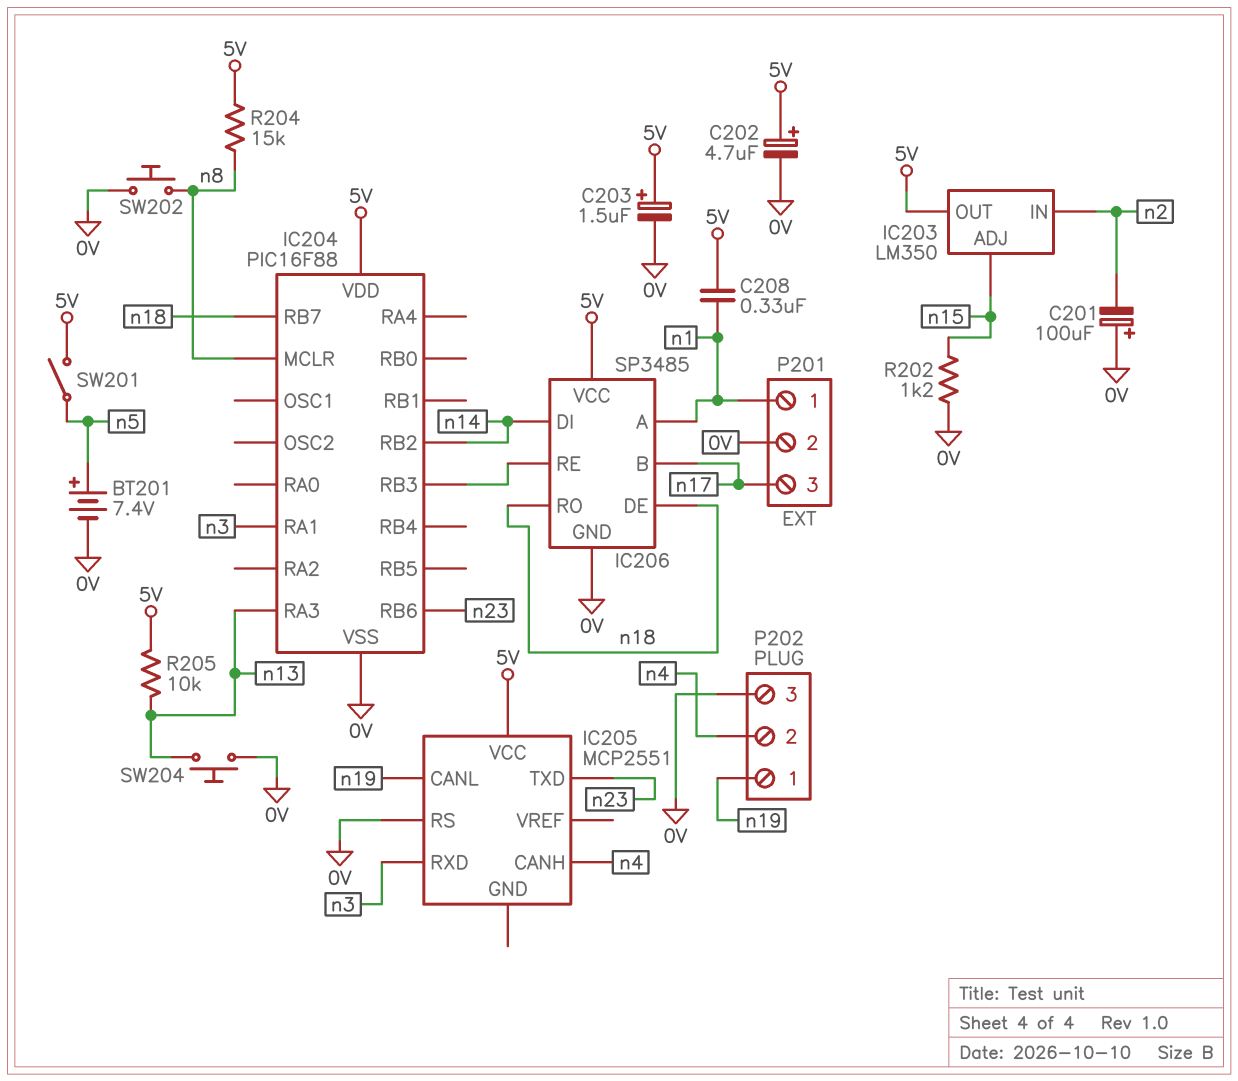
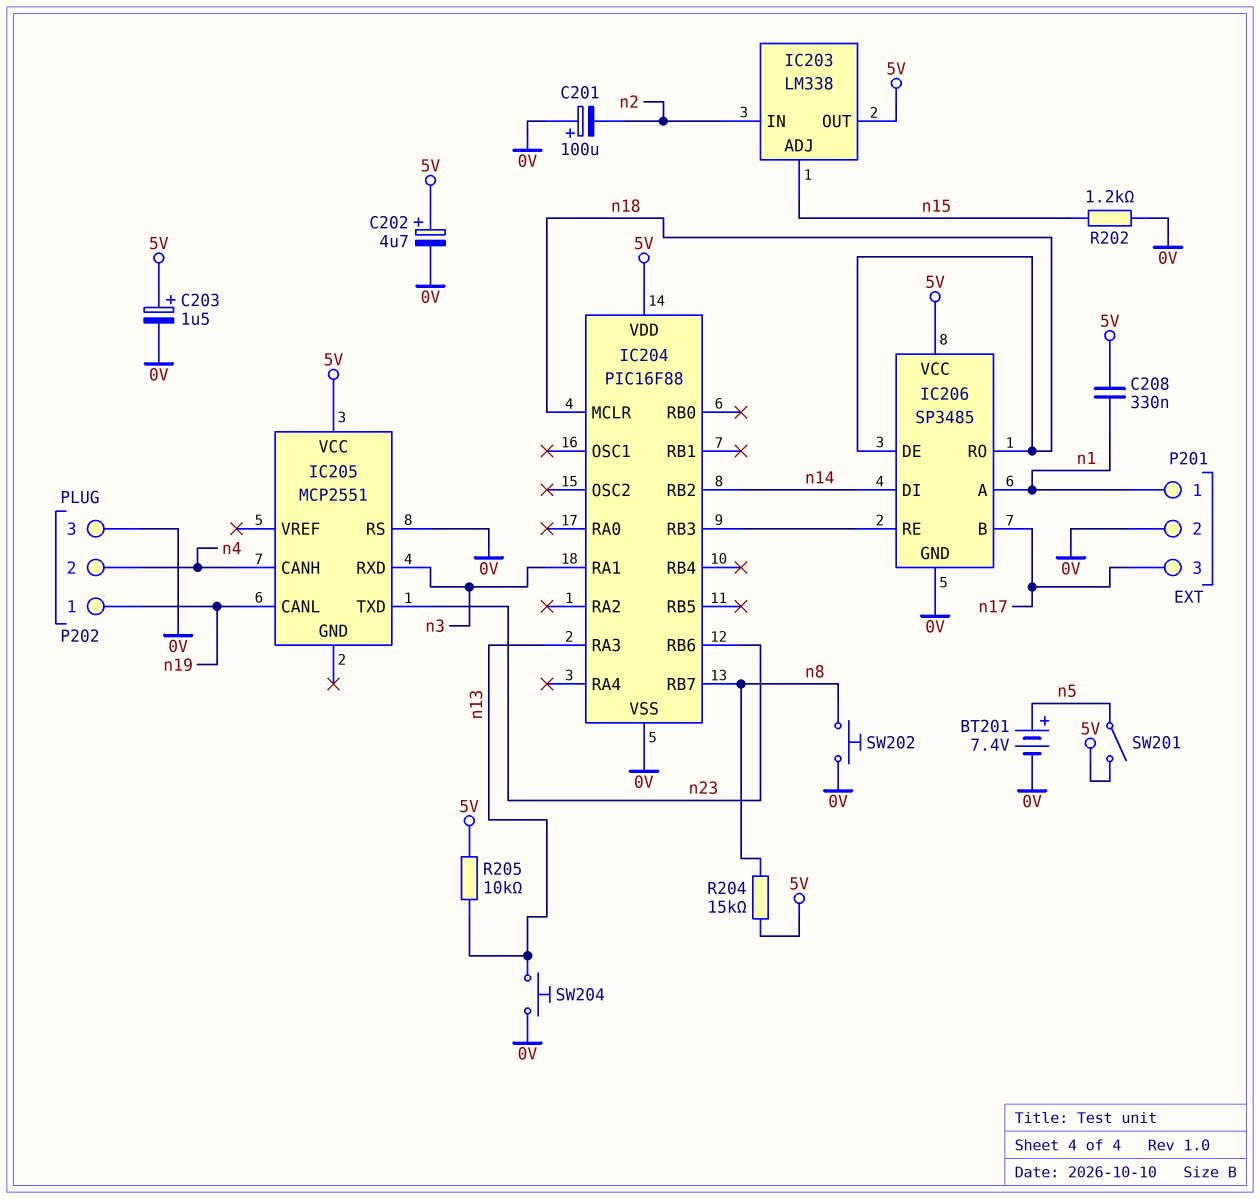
IC203: LM350 -> LM338
IC204 pin MCLR: n8 -> n18
IC204 pin RB7: n18 -> n8

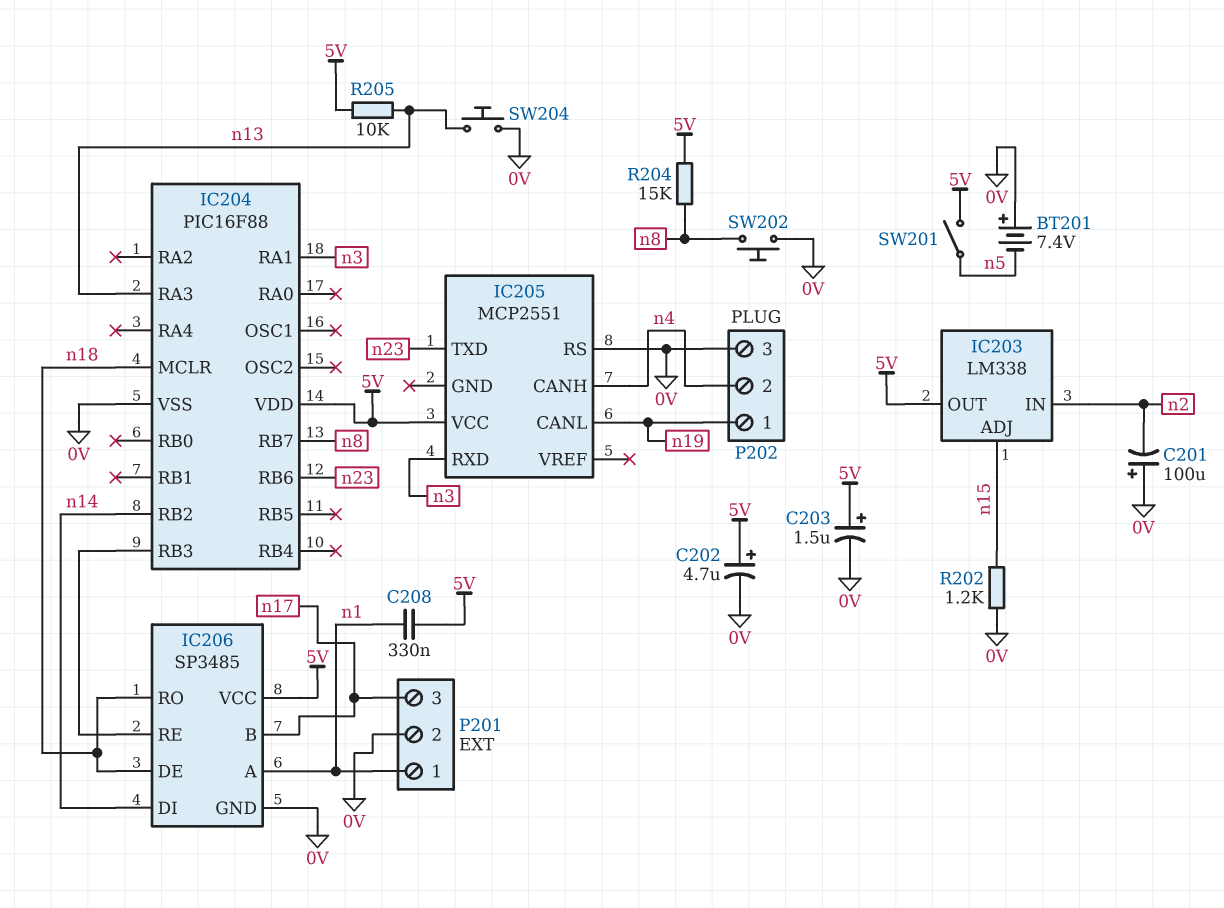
BT201: 7.4V (plus n5, minus 0V) -> 7.4V (plus 0V, minus n5)

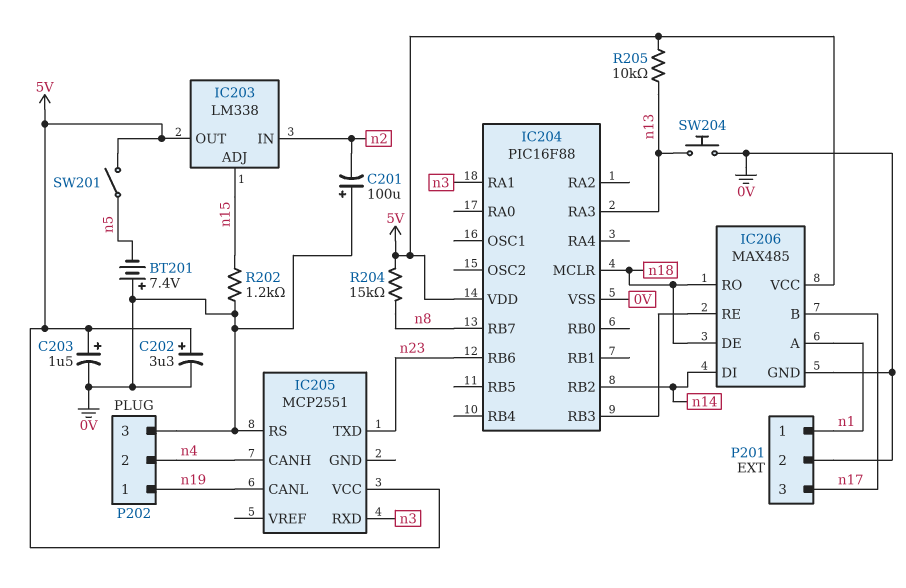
C202: 4.7uF (plus 5V, minus 0V) -> 3.3uF (plus 5V, minus 0V)
C208: 330nF (5V, n1) -> none
IC206: SP3485 -> MAX485
SW202: button (0V, n8) -> none

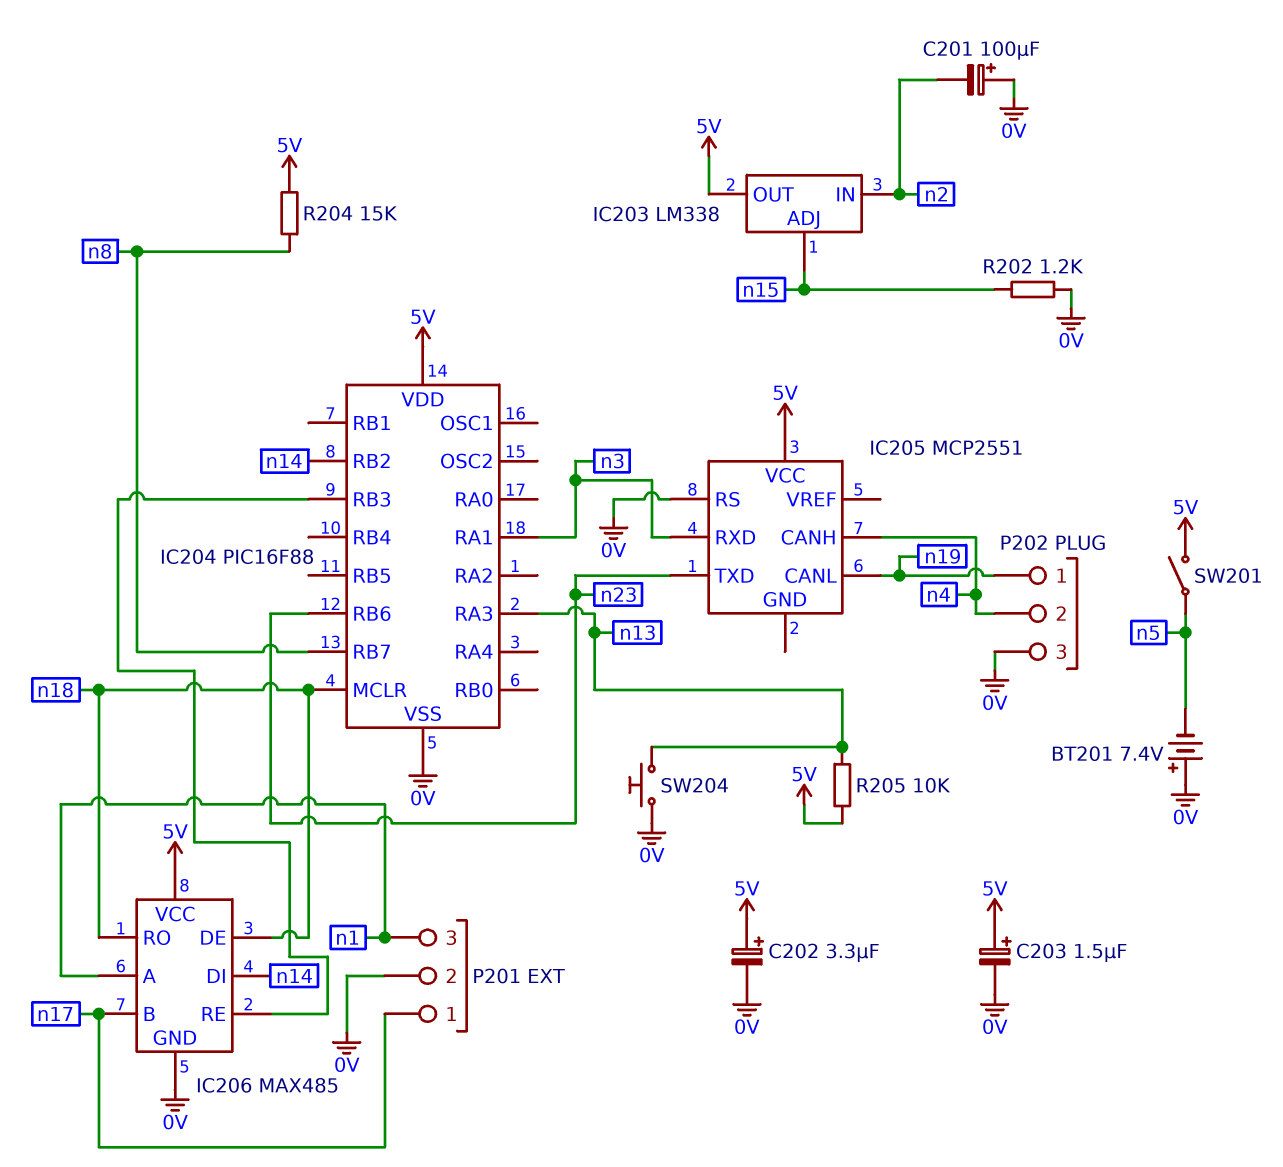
P201 pin 1: n1 -> n17
P201 pin 3: n17 -> n1

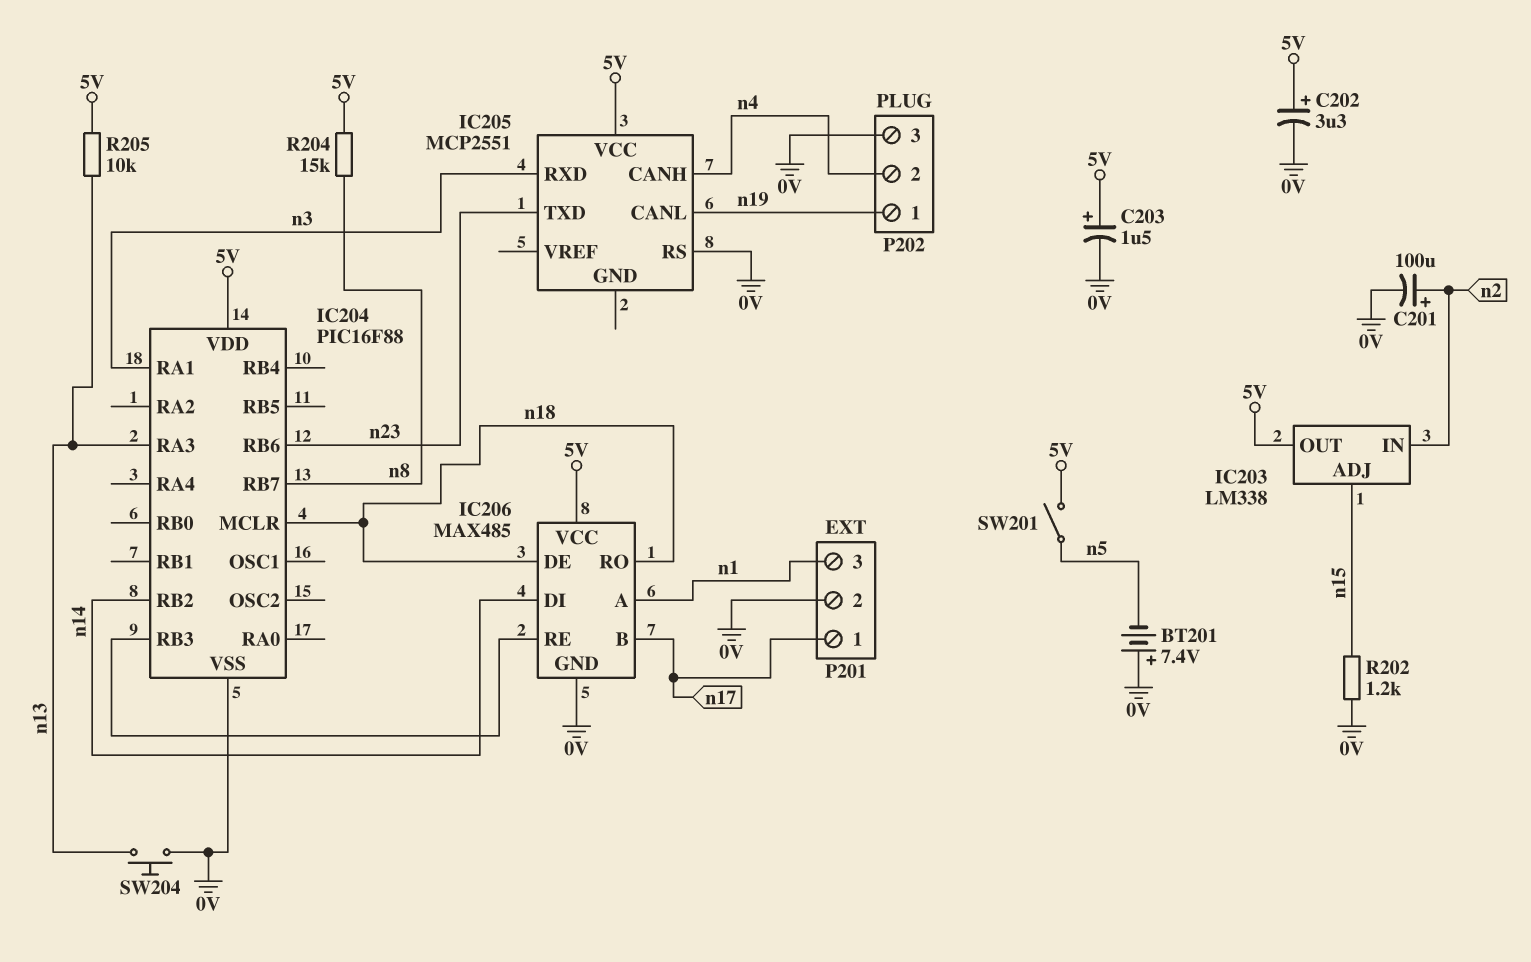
C201: 100uF (plus 0V, minus n2) -> 100uF (plus n2, minus 0V)

